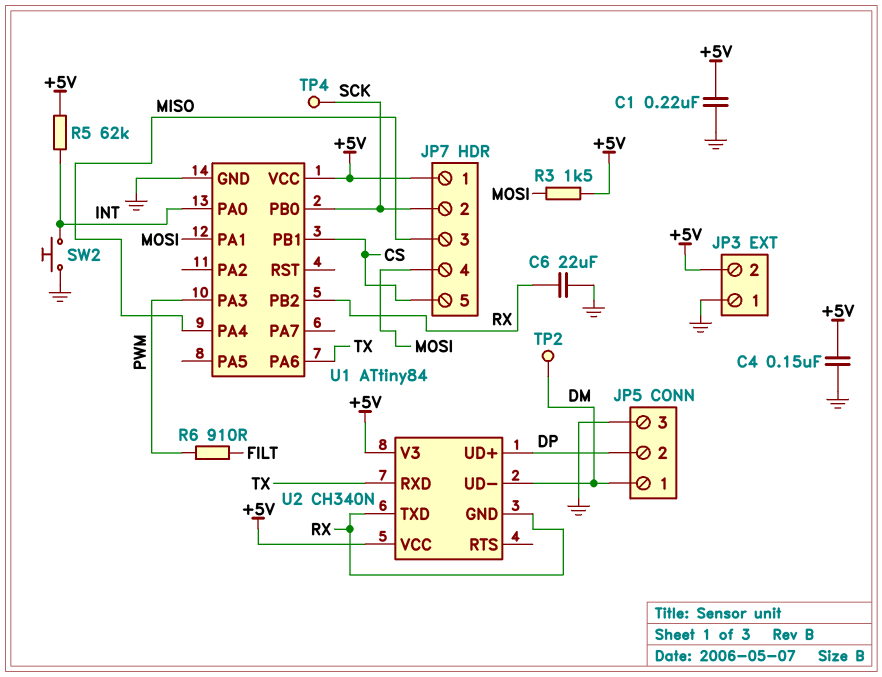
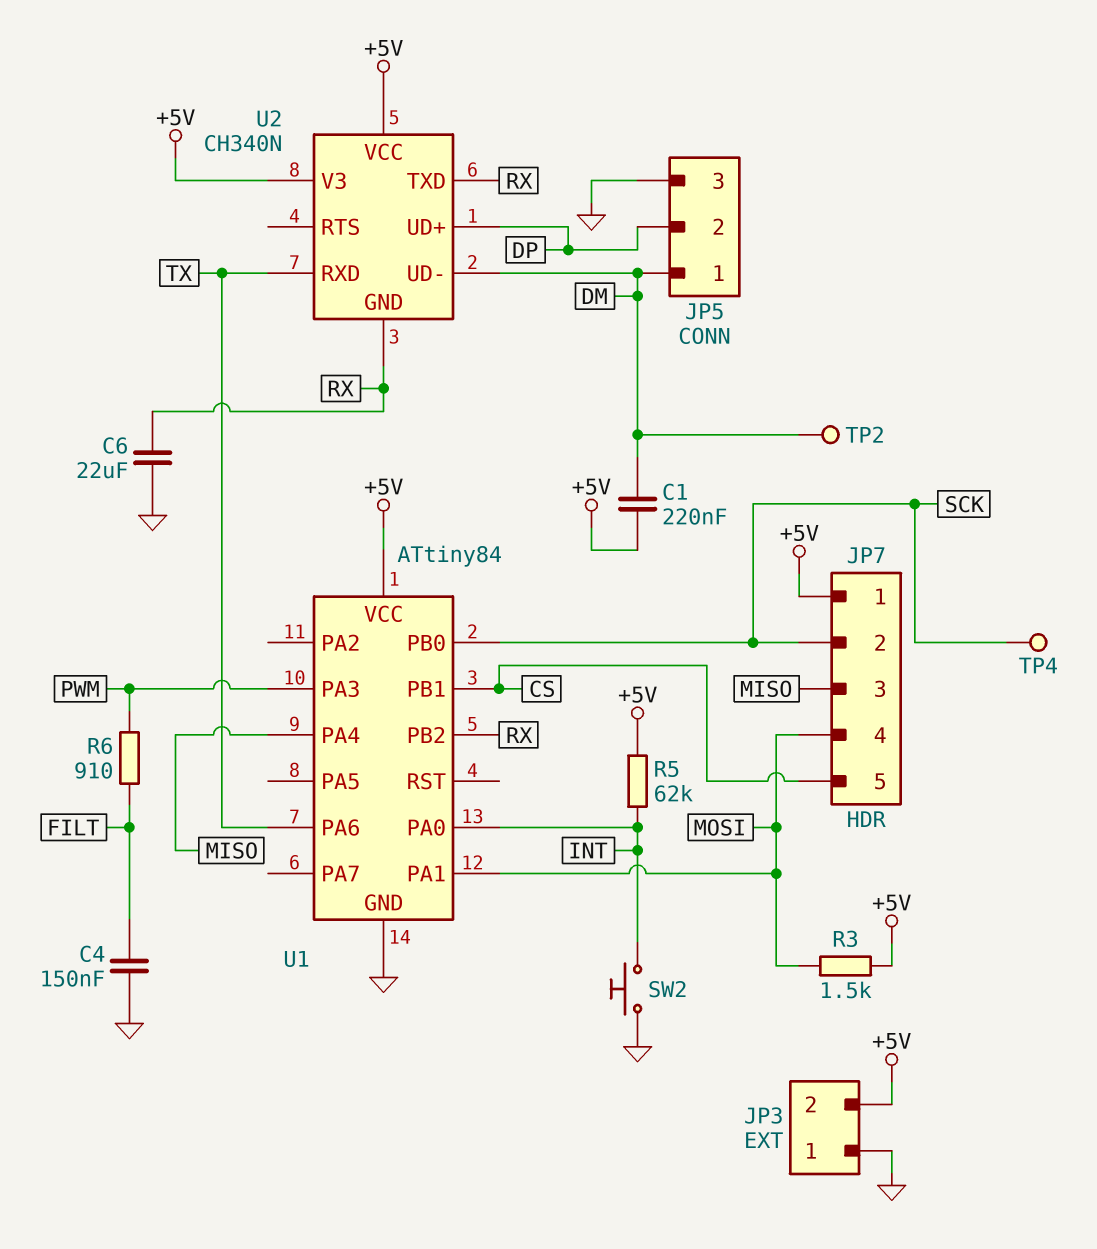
C1: 220nF (+5V, GND) -> 220nF (+5V, DM)
C4: 150nF (+5V, GND) -> 150nF (FILT, GND)

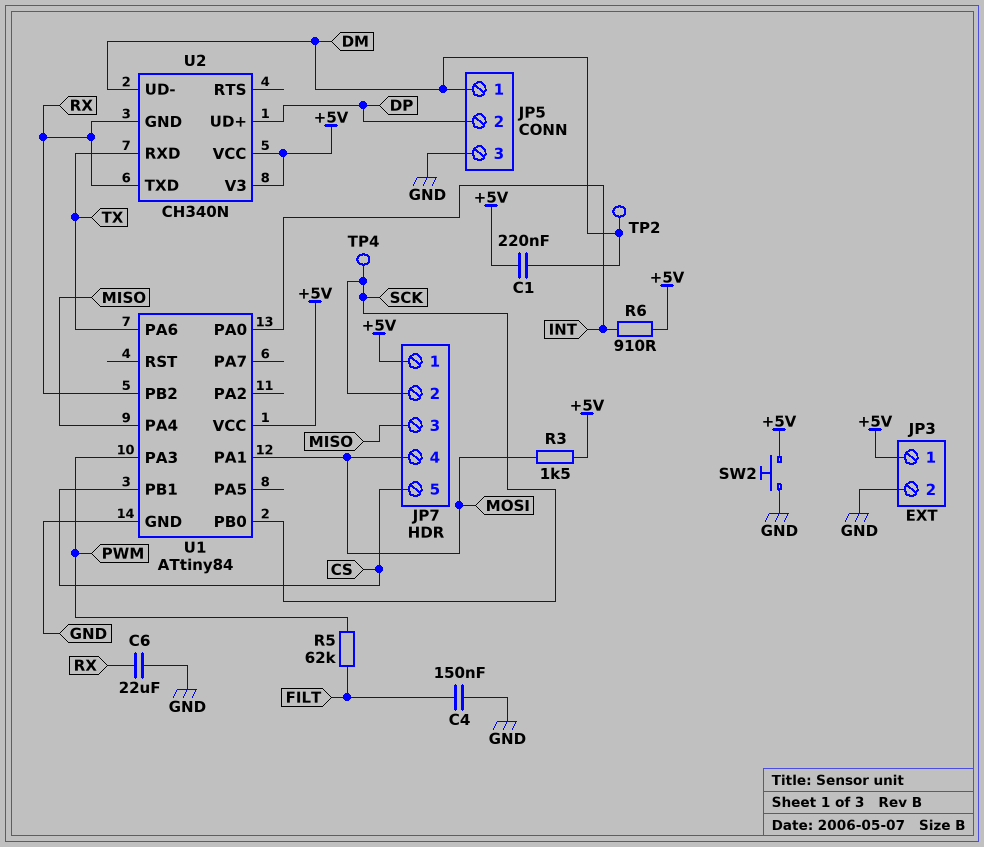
JP3 pin 1: GND -> +5V
JP3 pin 2: +5V -> GND
R5: 62k (+5V, INT) -> 62k (FILT, PWM)
R6: 910 (FILT, PWM) -> 910 (+5V, INT)
SW2: button (GND, INT) -> button (+5V, GND)

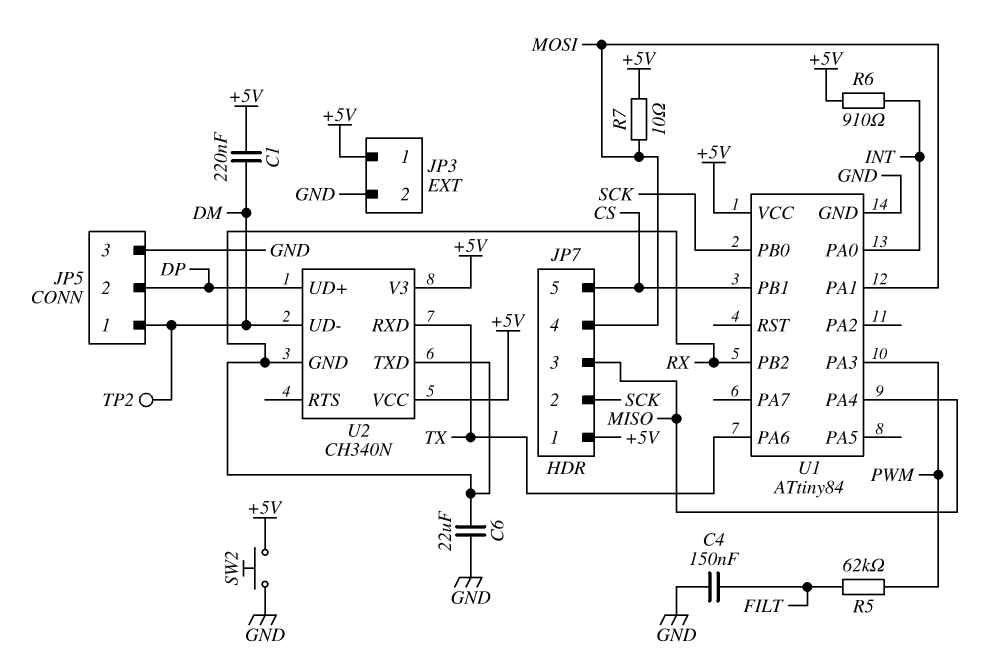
R3: 1.5k (+5V, MOSI) -> none
R7: none -> 10 (+5V, MOSI)
TP4: test point (SCK) -> none

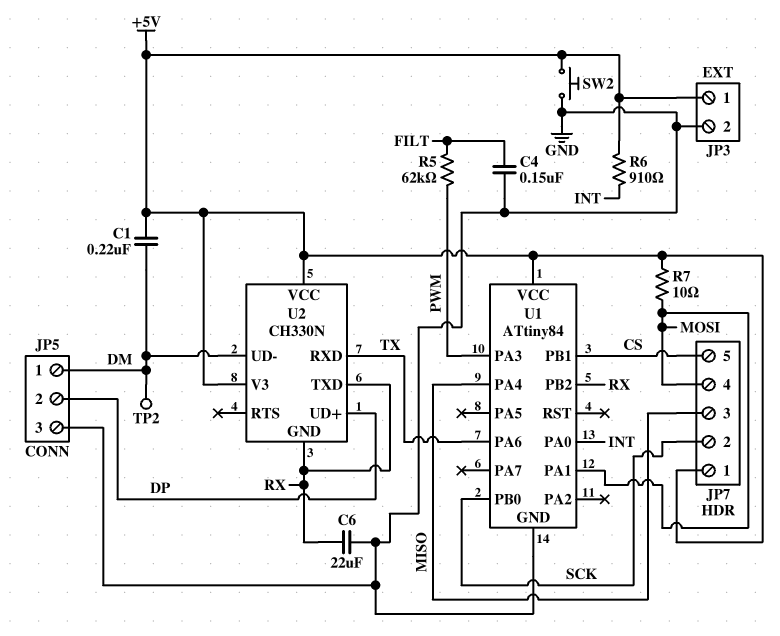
U2: CH340N -> CH330N

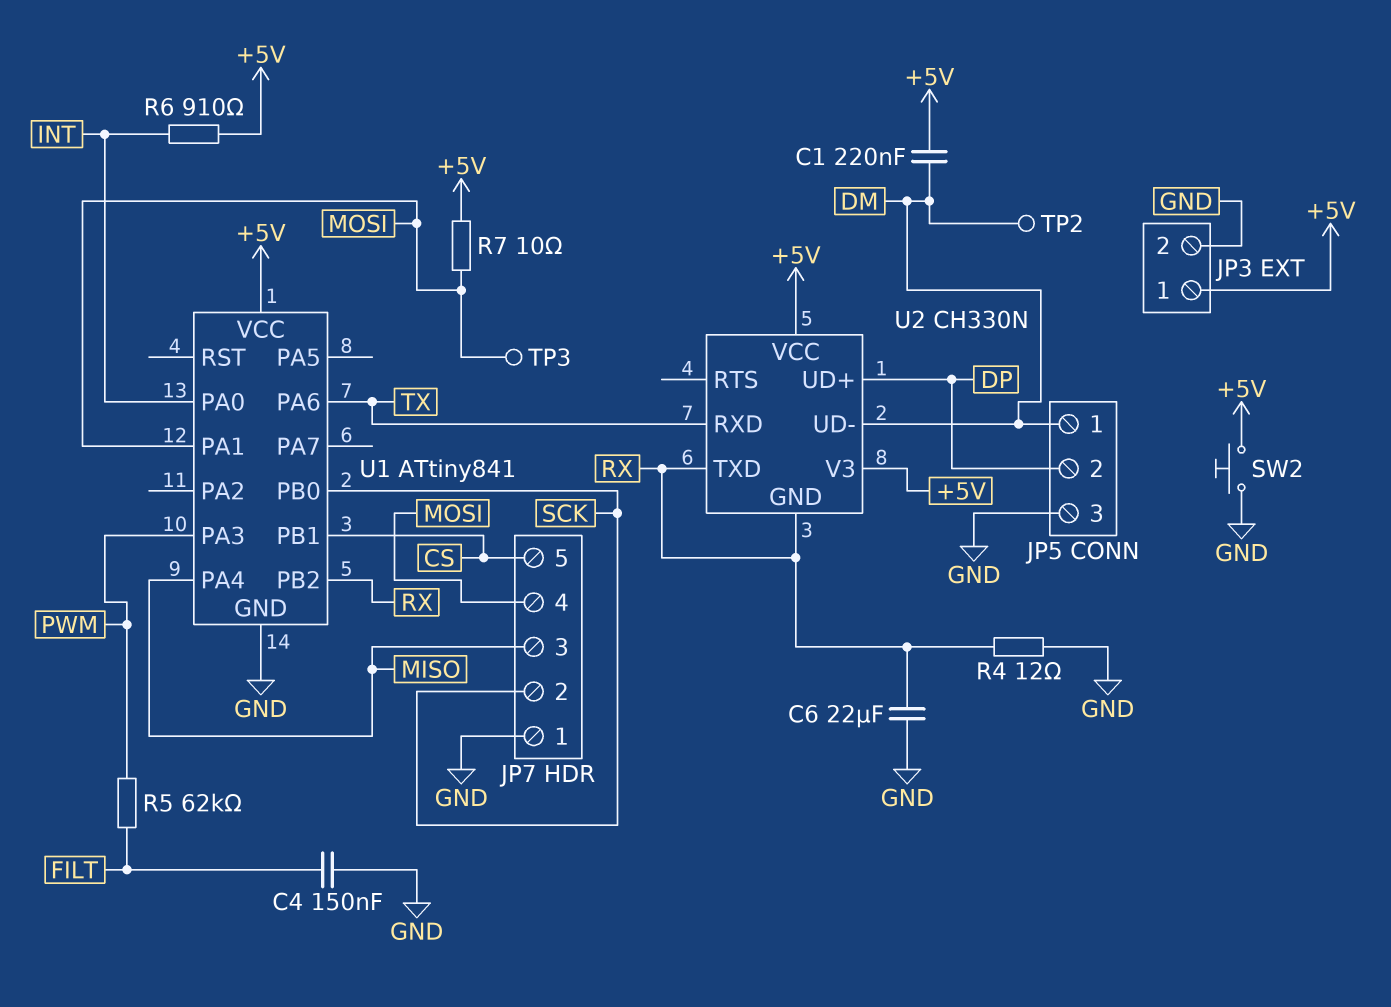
JP7 pin 1: +5V -> GND
R4: none -> 12 (GND, RX)
TP3: none -> test point (MOSI)
U1: ATtiny84 -> ATtiny841

